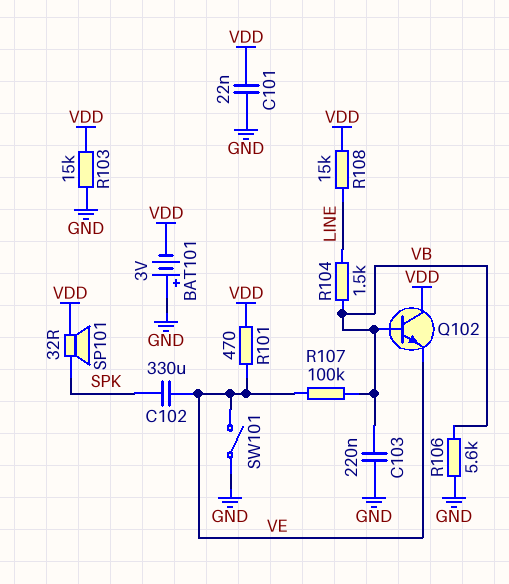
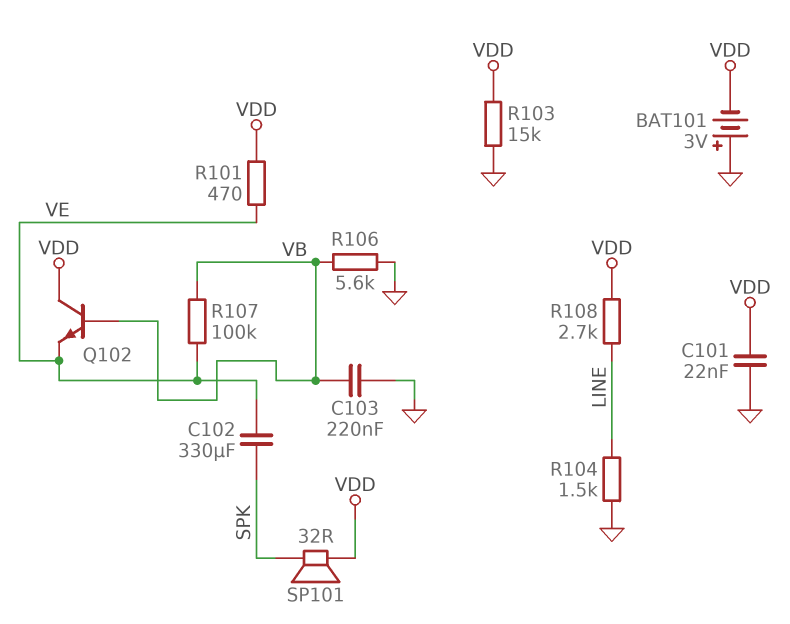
R104: 1.5k (LINE, VB) -> 1.5k (GND, LINE)
R108: 15k (LINE, VDD) -> 2.7k (LINE, VDD)
SW101: switch (GND, VE) -> none

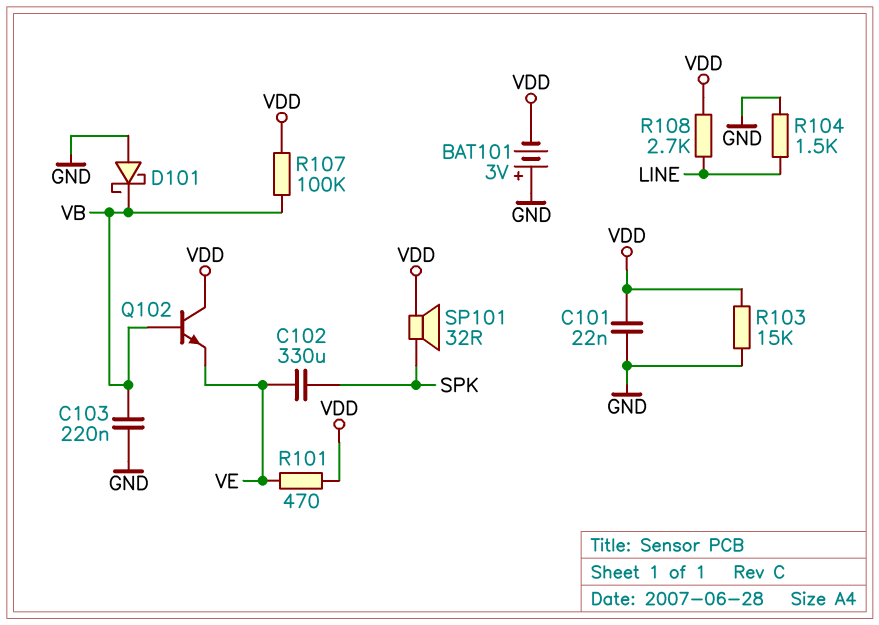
D101: none -> schottky (A GND, K VB)
R106: 5.6k (GND, VB) -> none
R107: 100k (VB, VE) -> 100k (VB, VDD)

